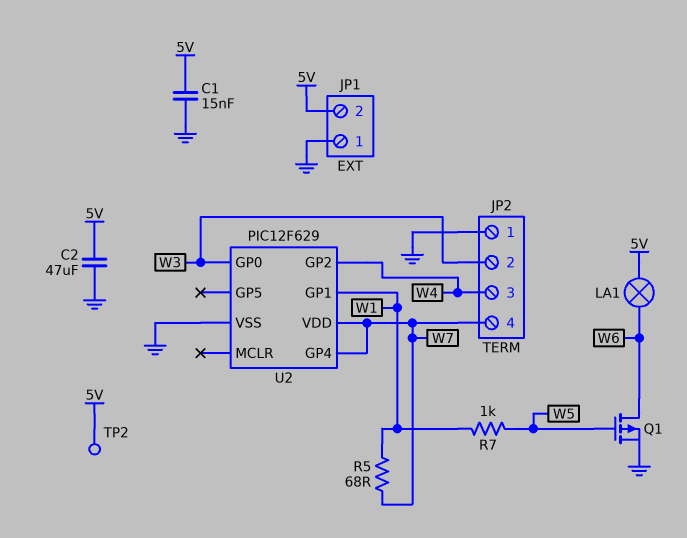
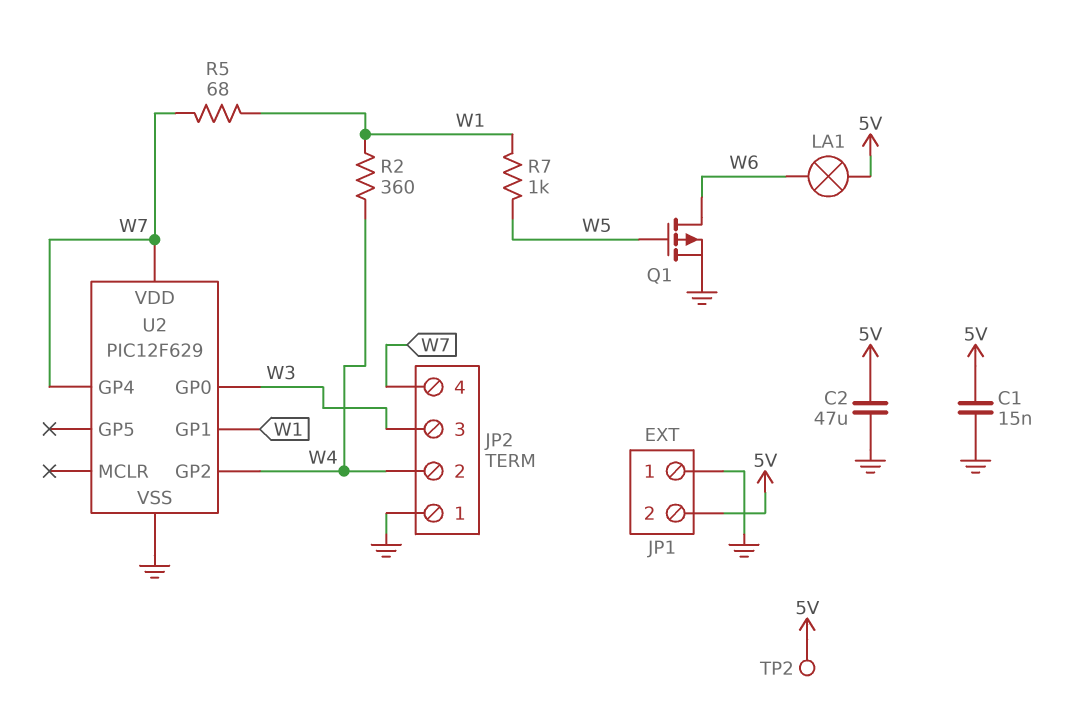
JP2 pin 2: W3 -> W4
JP2 pin 3: W4 -> W3
R2: none -> 360 (W1, W4)

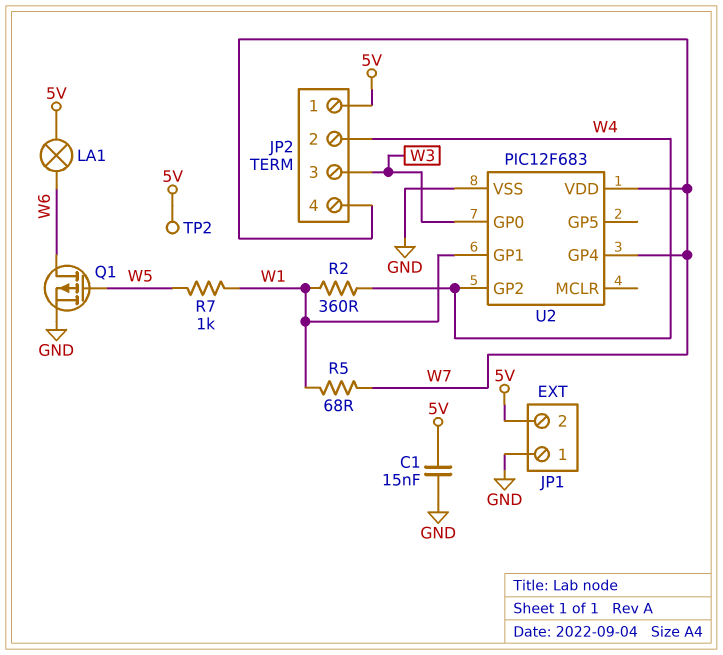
C2: 47uF (5V, GND) -> none
JP2 pin 1: GND -> 5V
U2: PIC12F629 -> PIC12F683

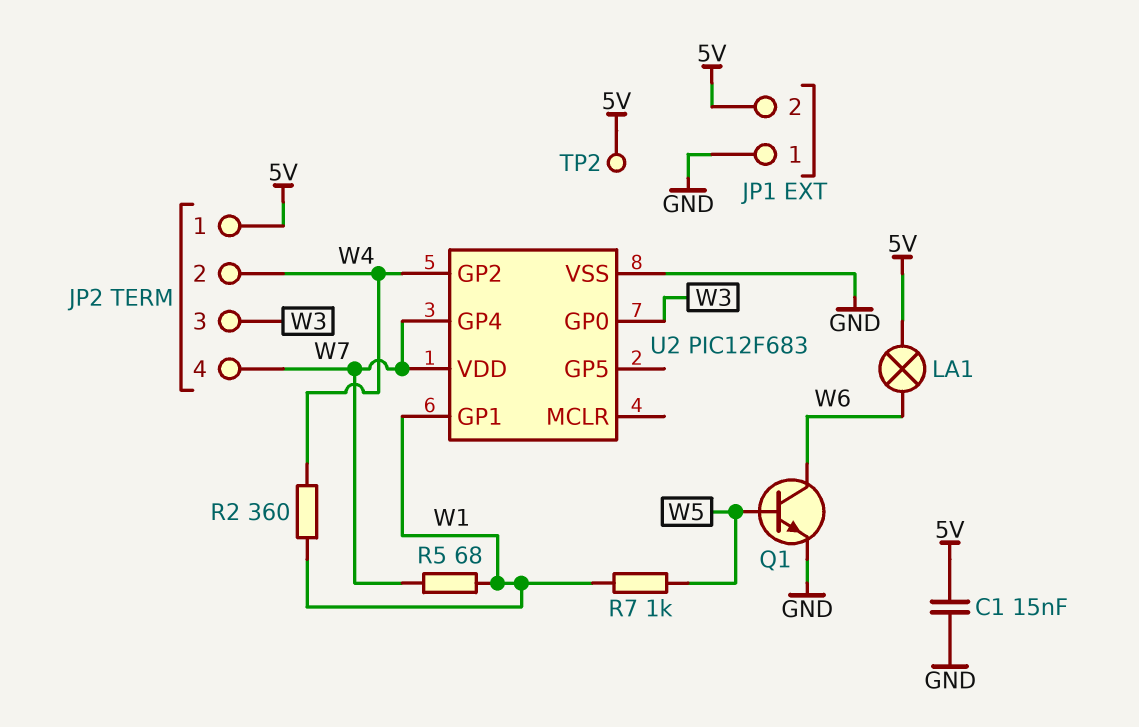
Q1: PMOS (G W5, D W6, S GND) -> NPN (B W5, C W6, E GND)

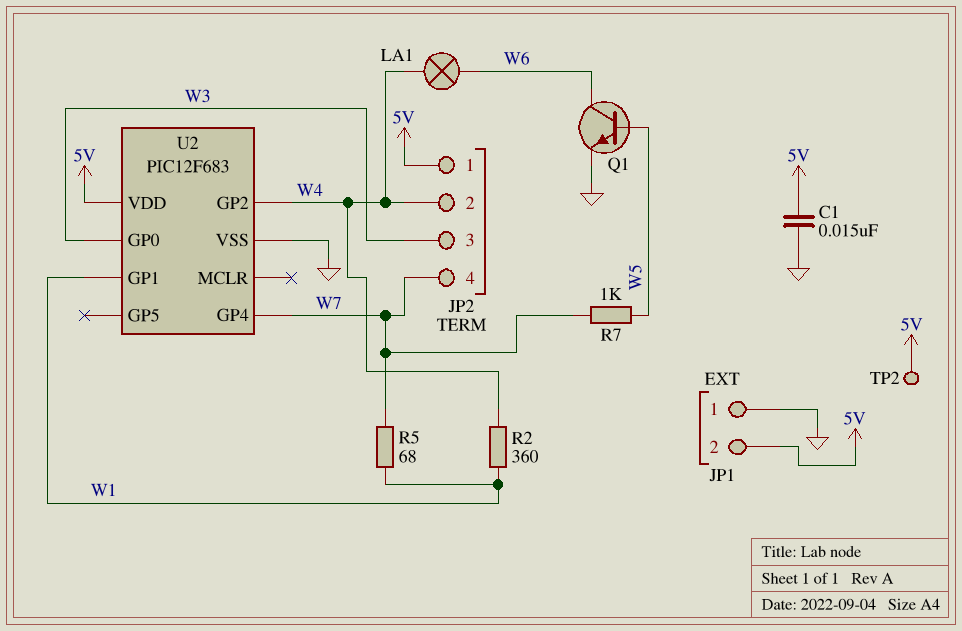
LA1: lamp (5V, W6) -> lamp (W4, W6)
R7: 1k (W1, W5) -> 1k (W5, W7)
U2 pin VDD: W7 -> 5V

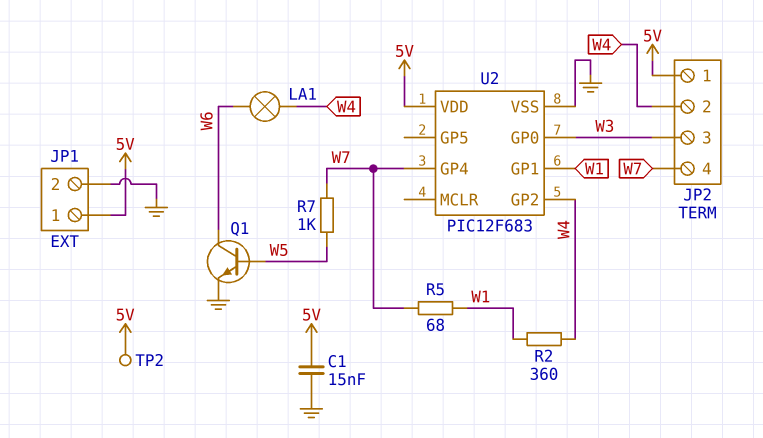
JP1 pin 1: GND -> 5V
JP1 pin 2: 5V -> GND

